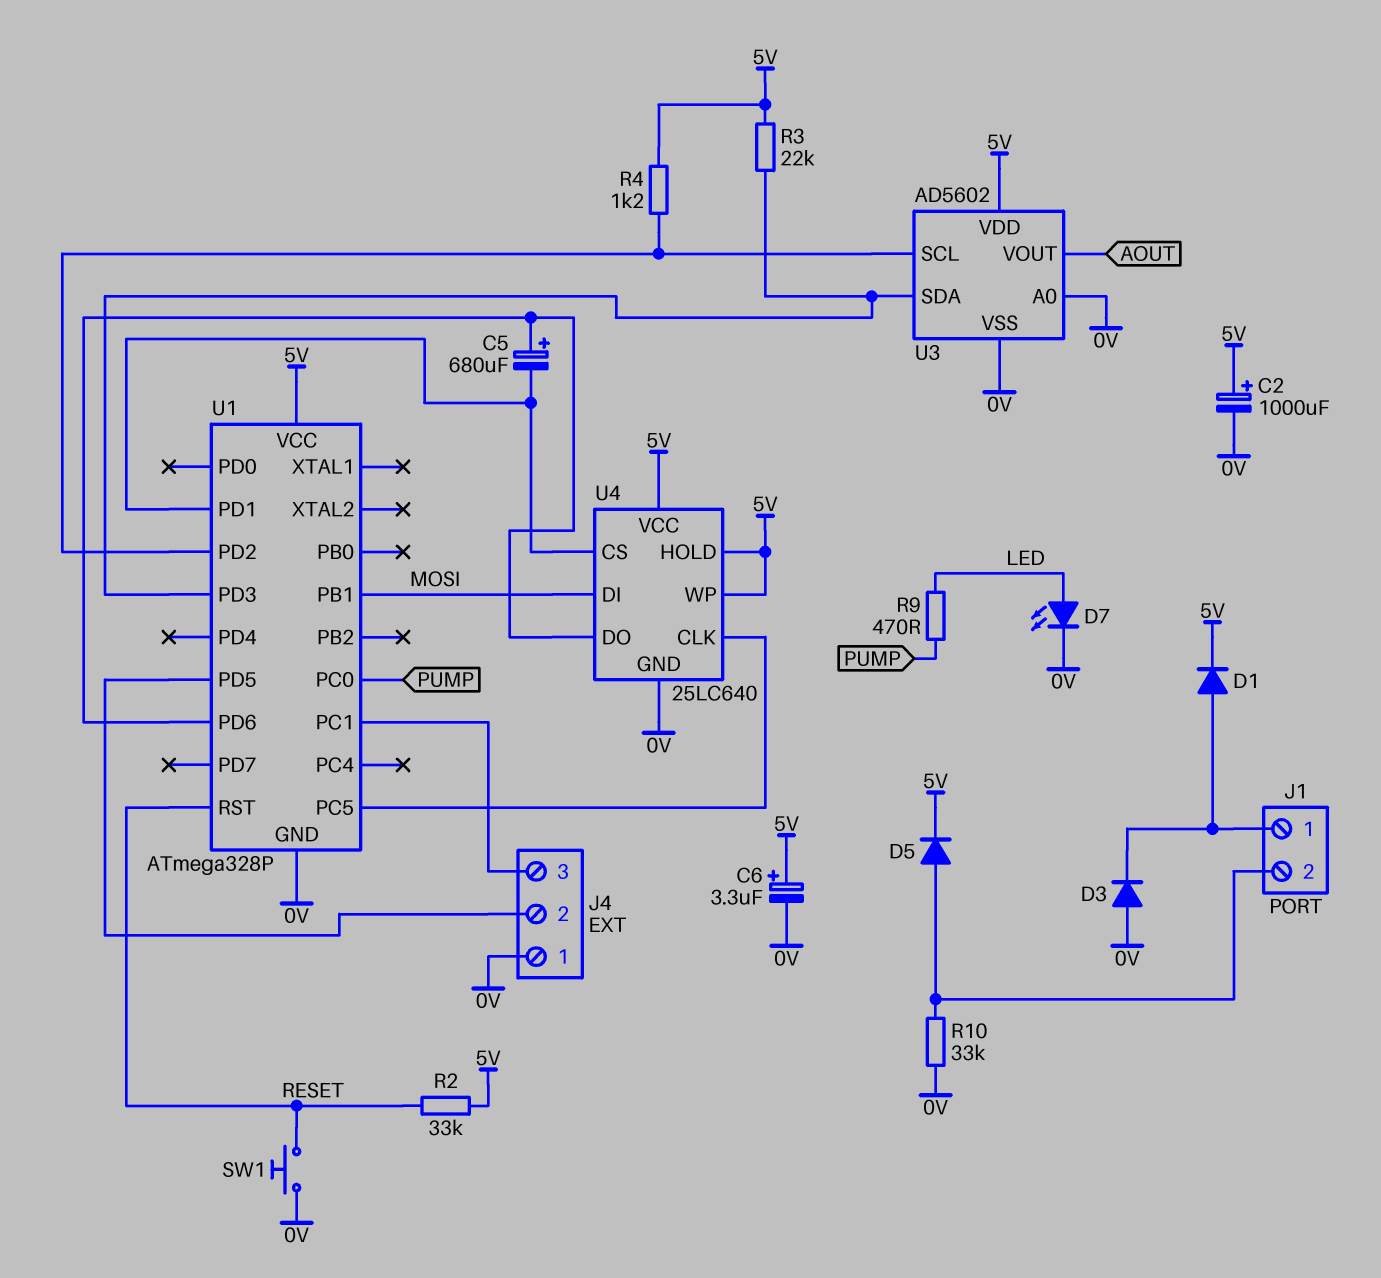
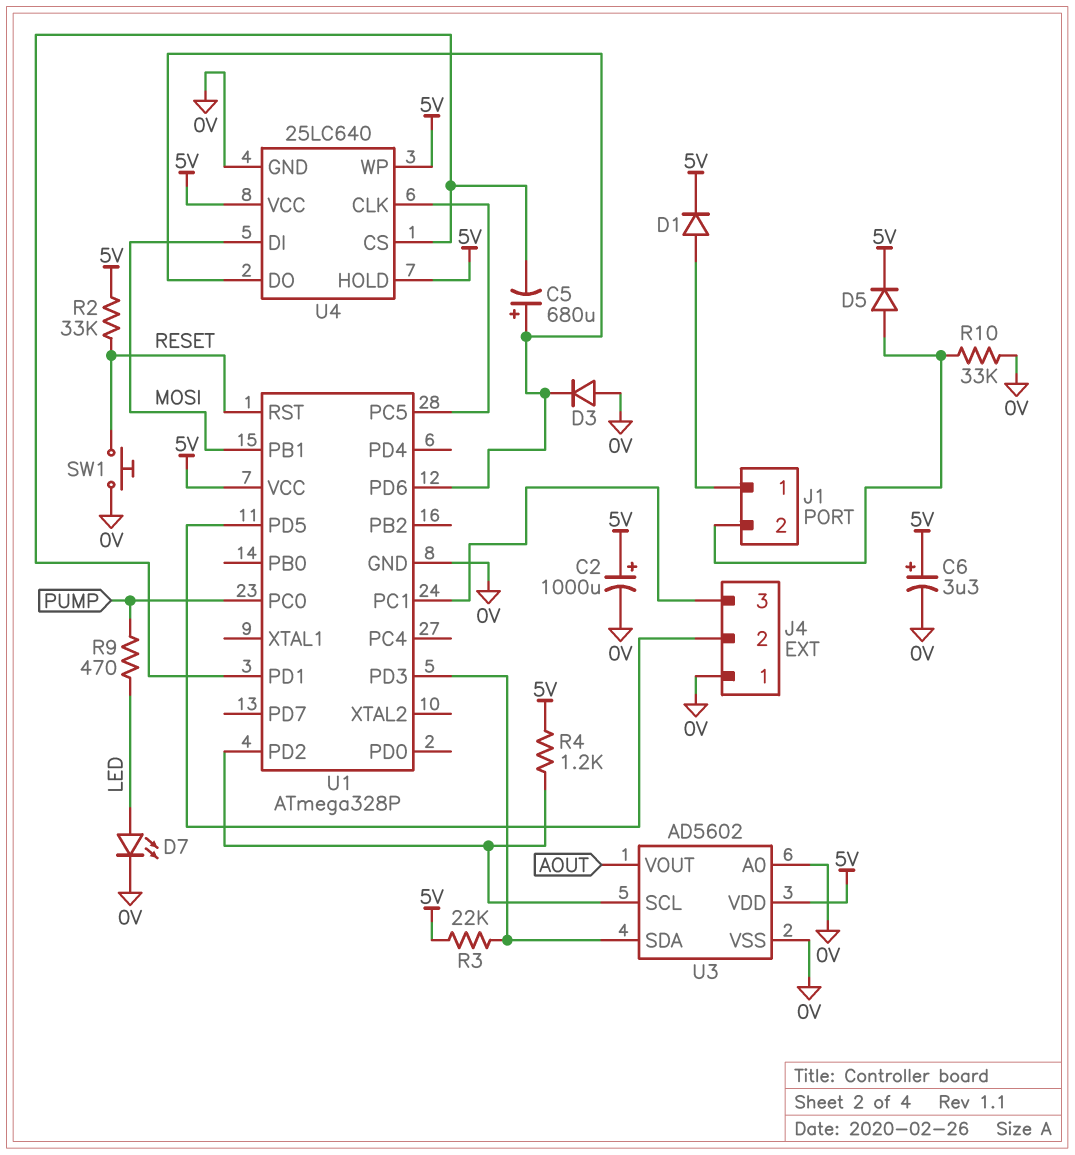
D3: diode (A 0V, K J1/1) -> diode (A 0V, K U1/PD6)

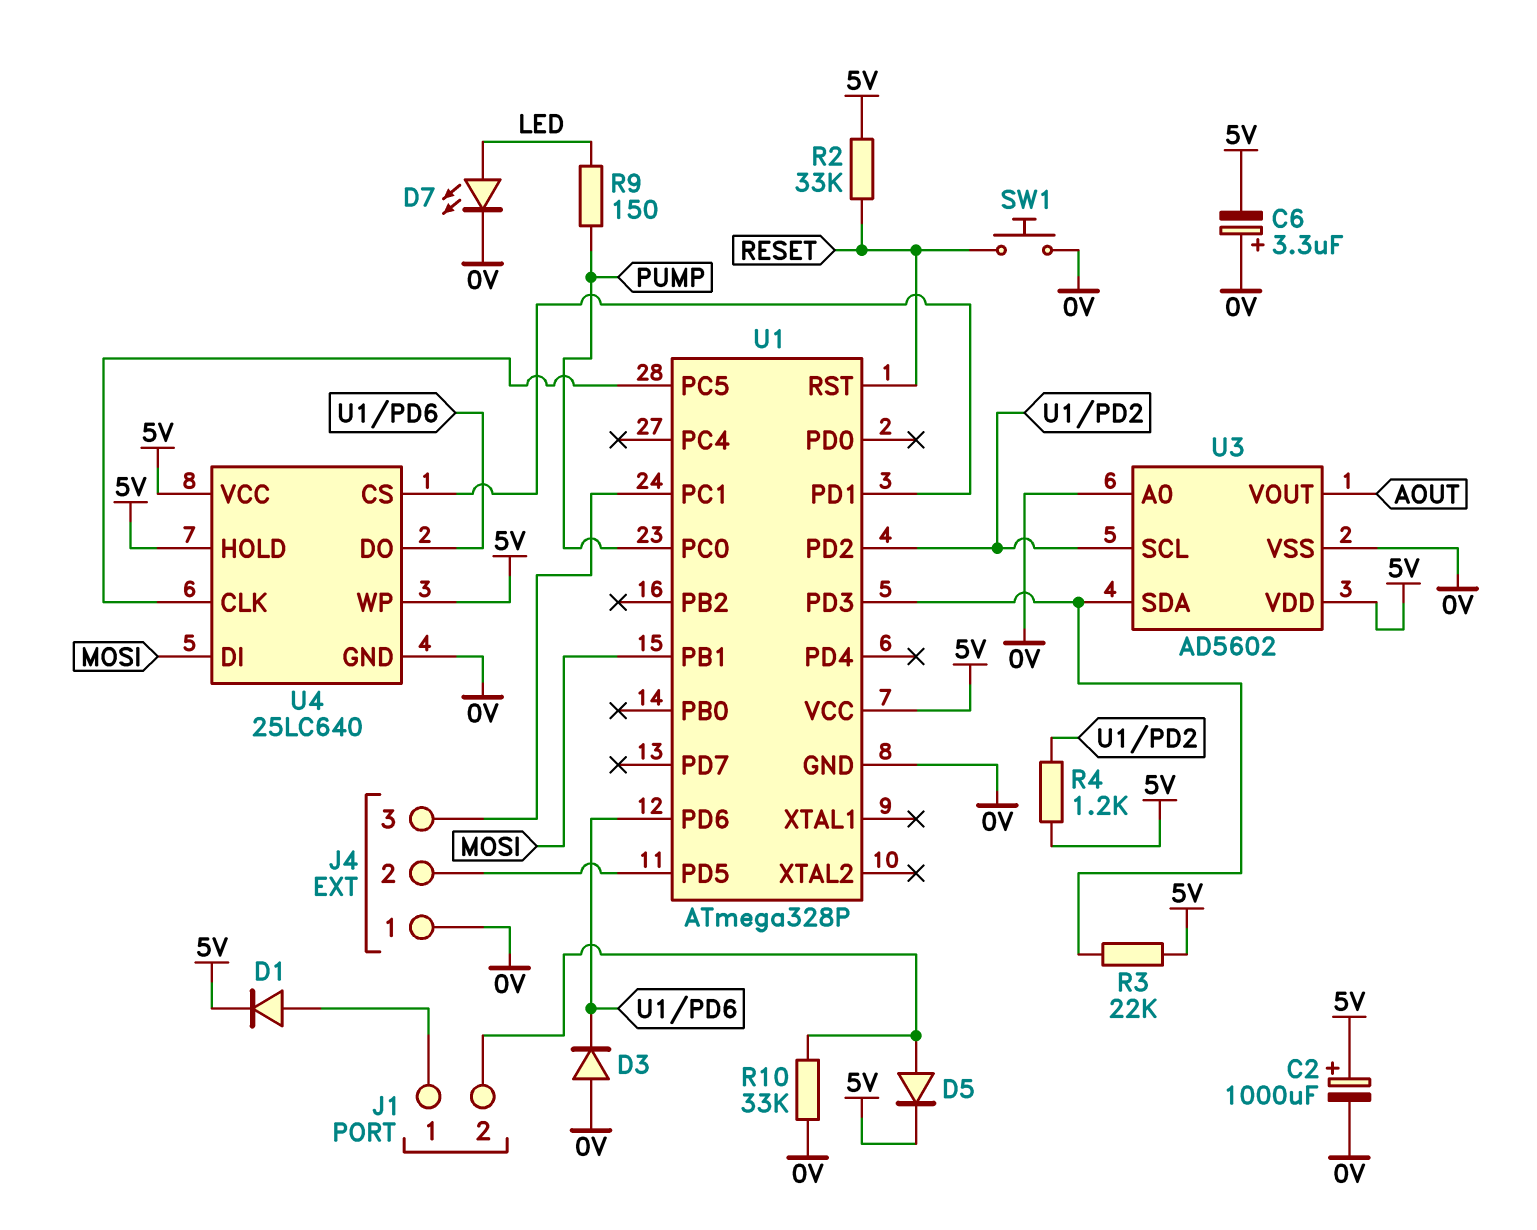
C5: 680uF (plus U1/PD6, minus U1/PD1) -> none
C6: 3.3uF (plus 5V, minus 0V) -> 3.3uF (plus 0V, minus 5V)
R9: 470 (LED, PUMP) -> 150 (LED, PUMP)

